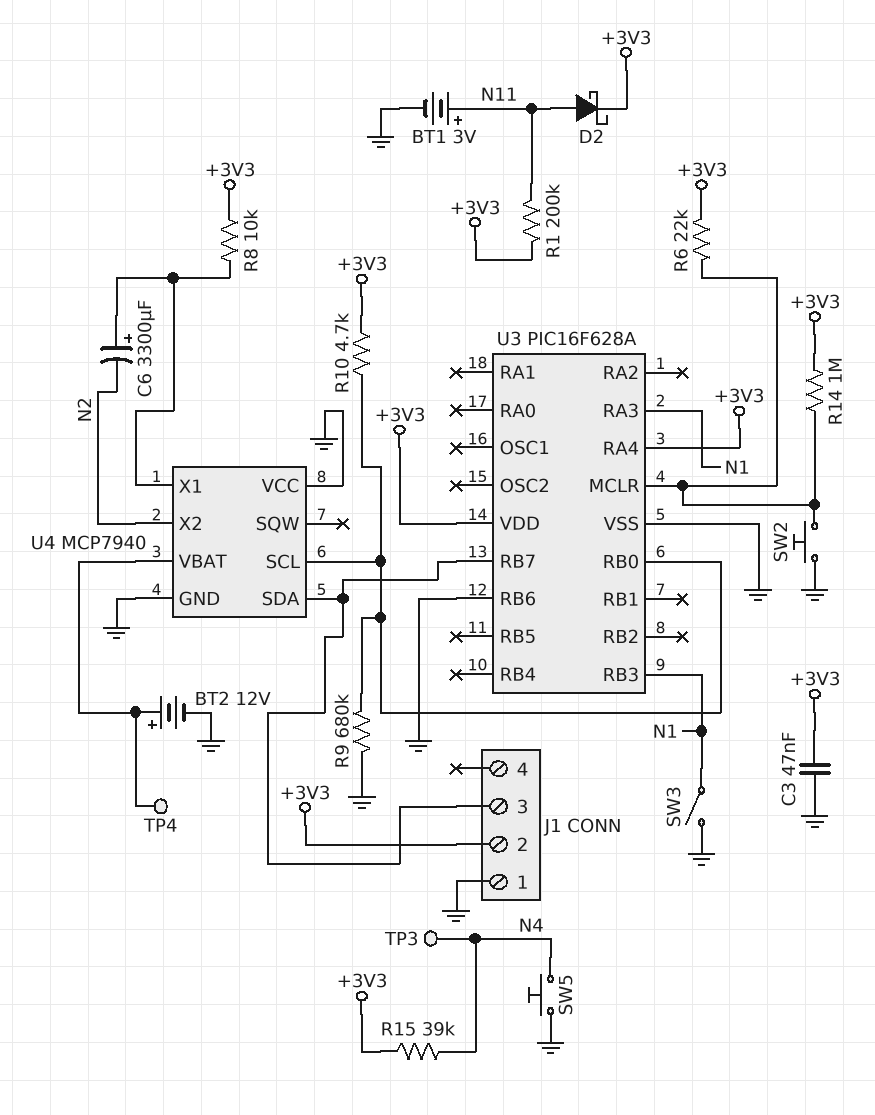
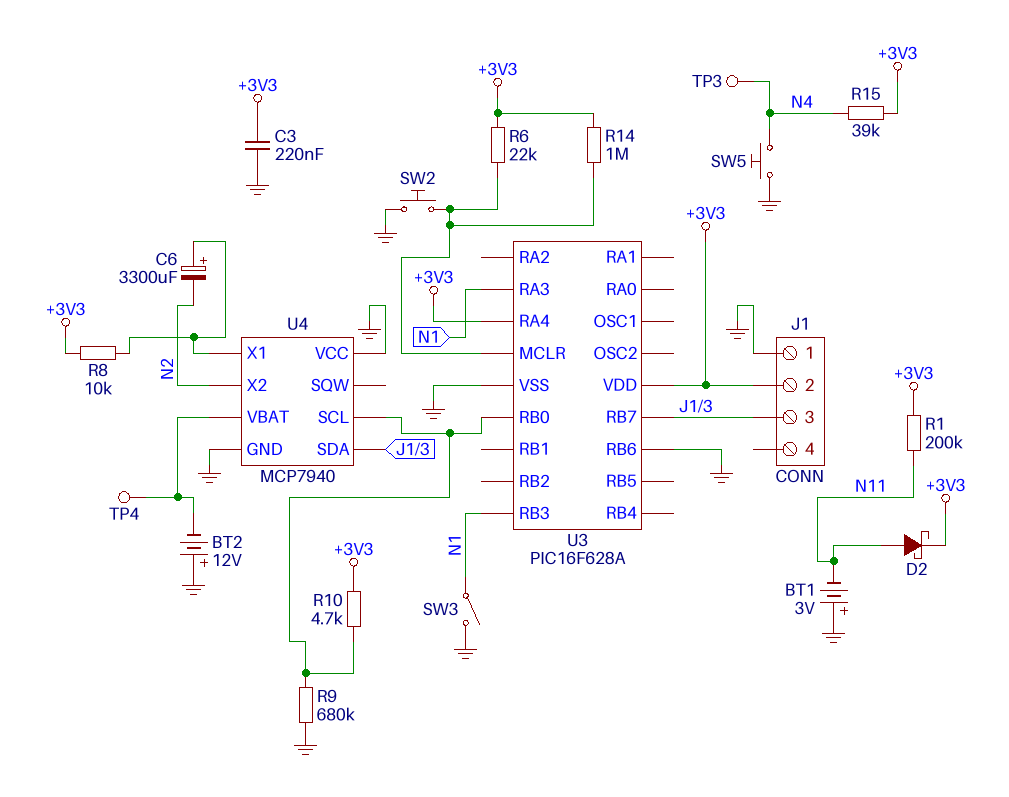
BT1: 3V (plus N11, minus GND) -> 3V (plus GND, minus N11)
BT2: 12V (plus U4/VBAT, minus GND) -> 12V (plus GND, minus U4/VBAT)
C3: 47nF (+3V3, GND) -> 220nF (+3V3, GND)

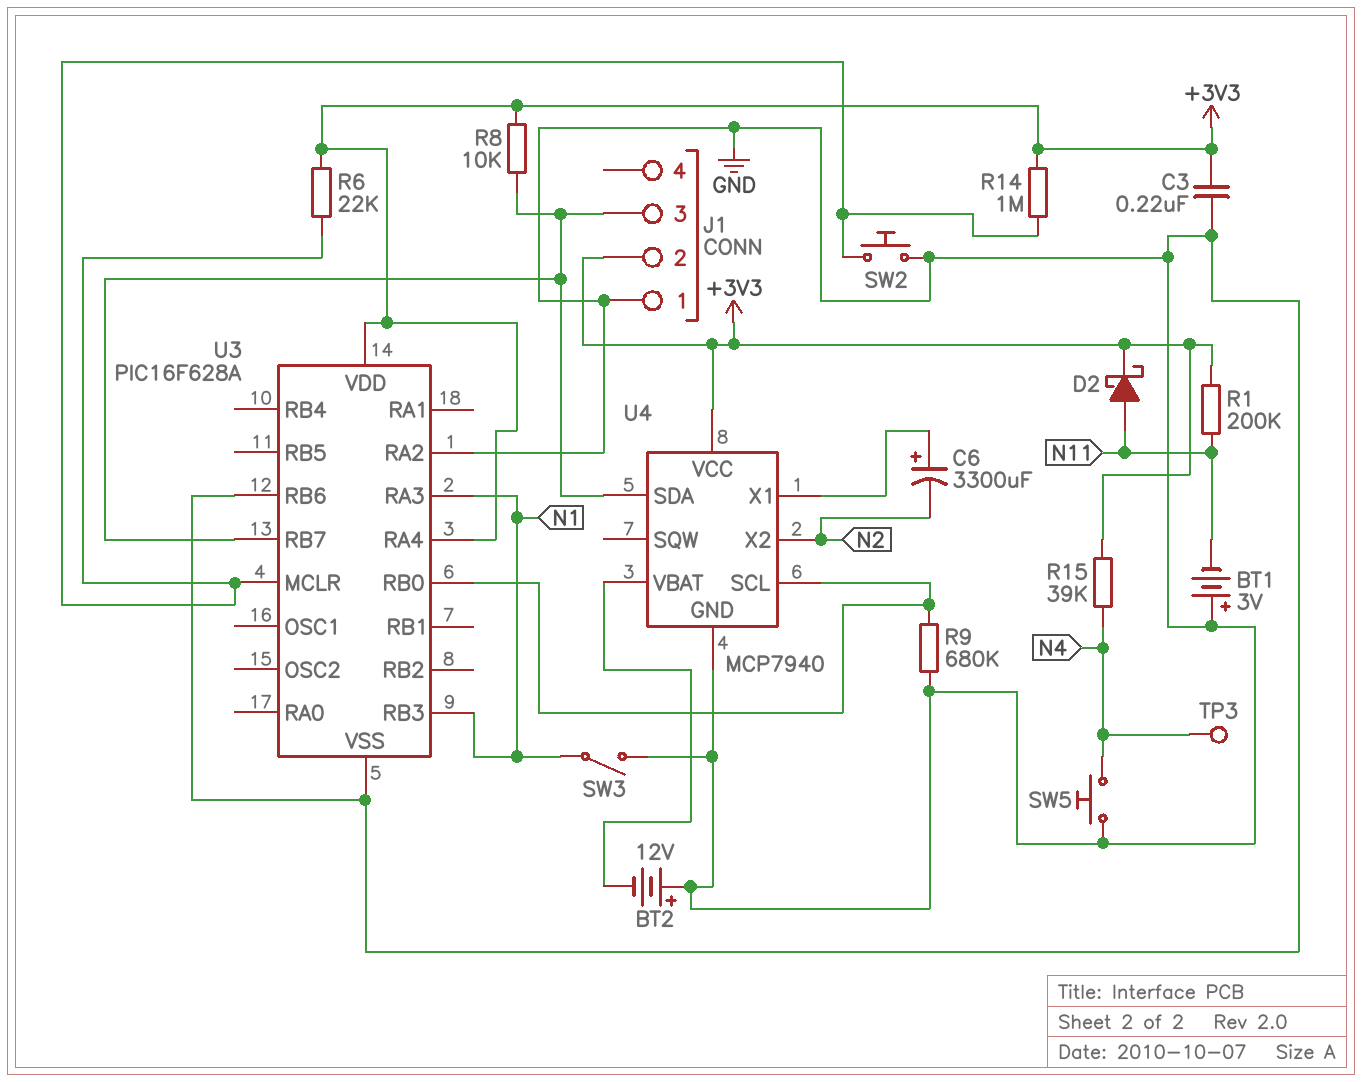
R8: 10k (+3V3, U4/X1) -> 10k (+3V3, J1/3)
R10: 4.7k (+3V3, U3/RB0) -> none
TP4: test point (U4/VBAT) -> none
U3 pin RA2: none -> GND
U4 pin VCC: GND -> +3V3

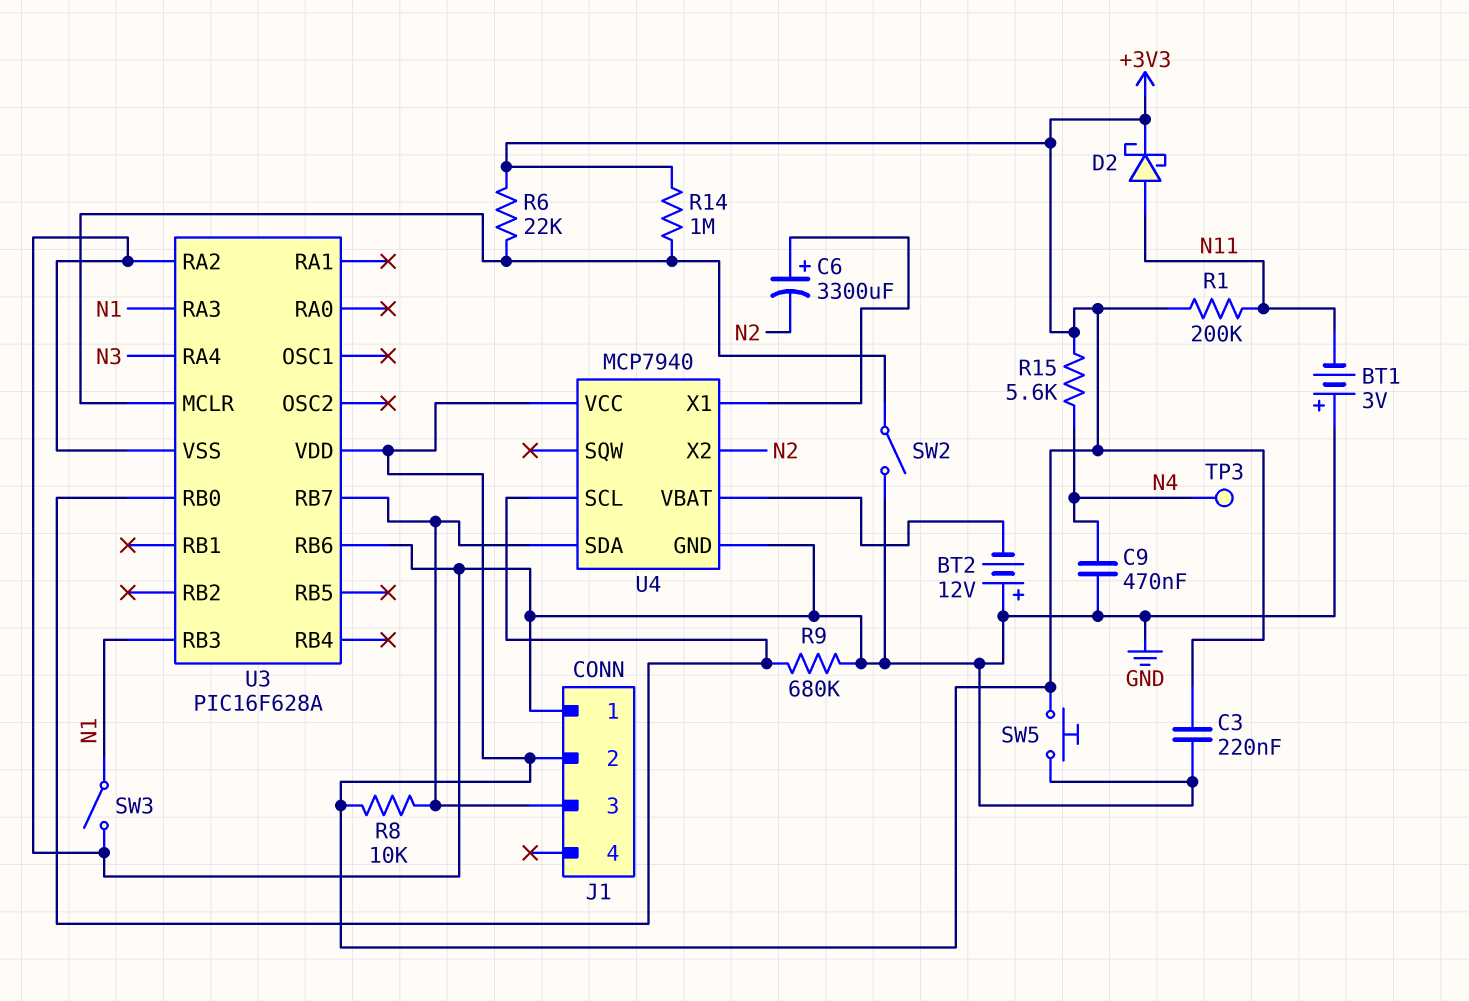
C9: none -> 470nF (GND, N4)
R15: 39k (+3V3, N4) -> 5.6k (+3V3, N4)
SW2: button (GND, U3/MCLR) -> switch (GND, U3/MCLR)
SW5: button (GND, N4) -> button (+3V3, GND)
U3 pin RA4: +3V3 -> N3

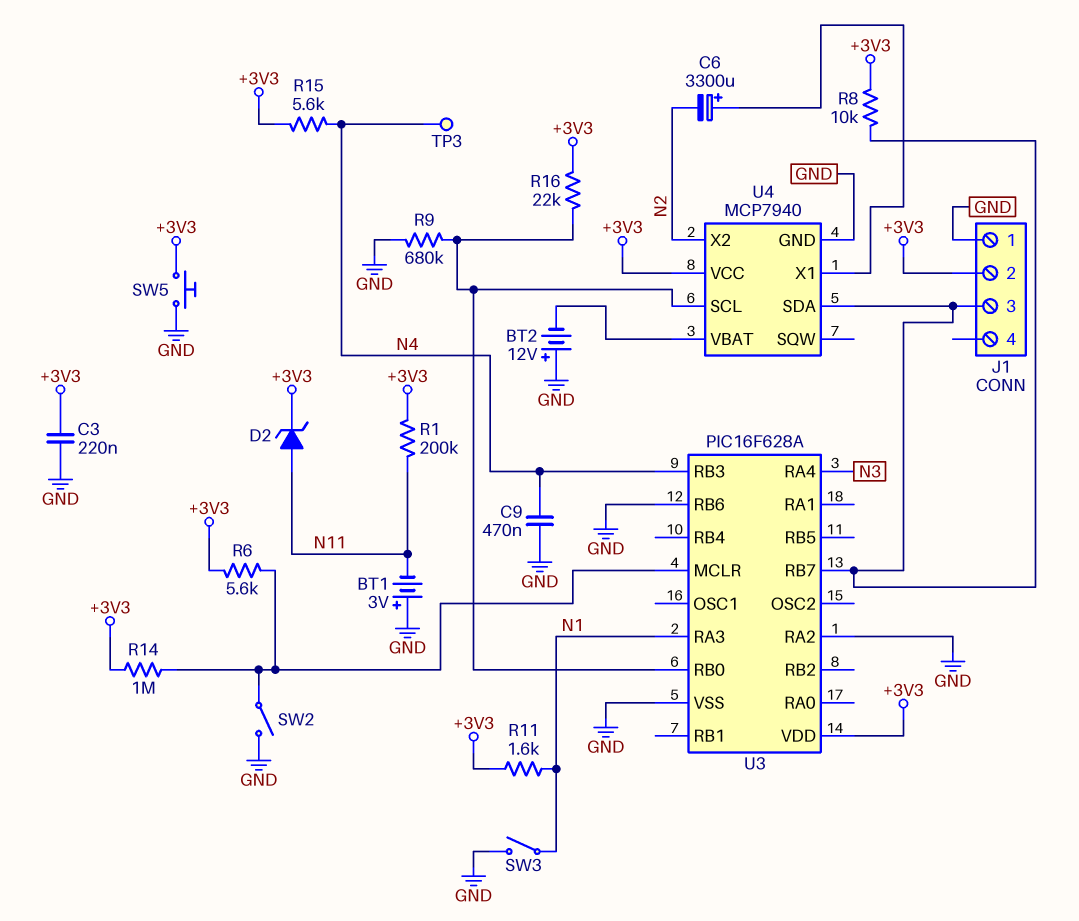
D2: schottky (A N11, K +3V3) -> zener (A N11, K +3V3)
R6: 22k (+3V3, U3/MCLR) -> 5.6k (+3V3, U3/MCLR)
R11: none -> 1.6k (+3V3, N1)
R16: none -> 22k (+3V3, U3/RB0)
U3 pin RB3: N1 -> N4

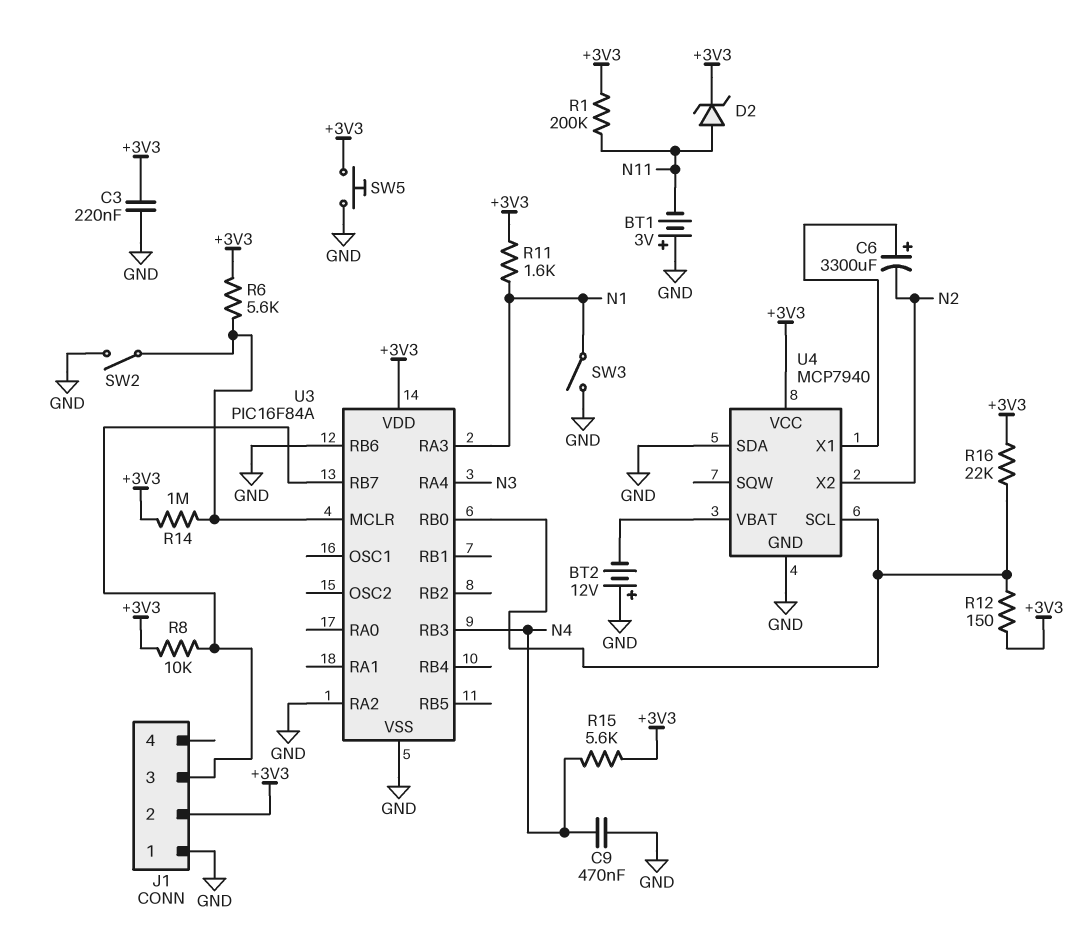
R9: 680k (GND, U3/RB0) -> none
R12: none -> 150 (+3V3, U3/RB0)
TP3: test point (N4) -> none
U3: PIC16F628A -> PIC16F84A
U4 pin SDA: J1/3 -> GND

